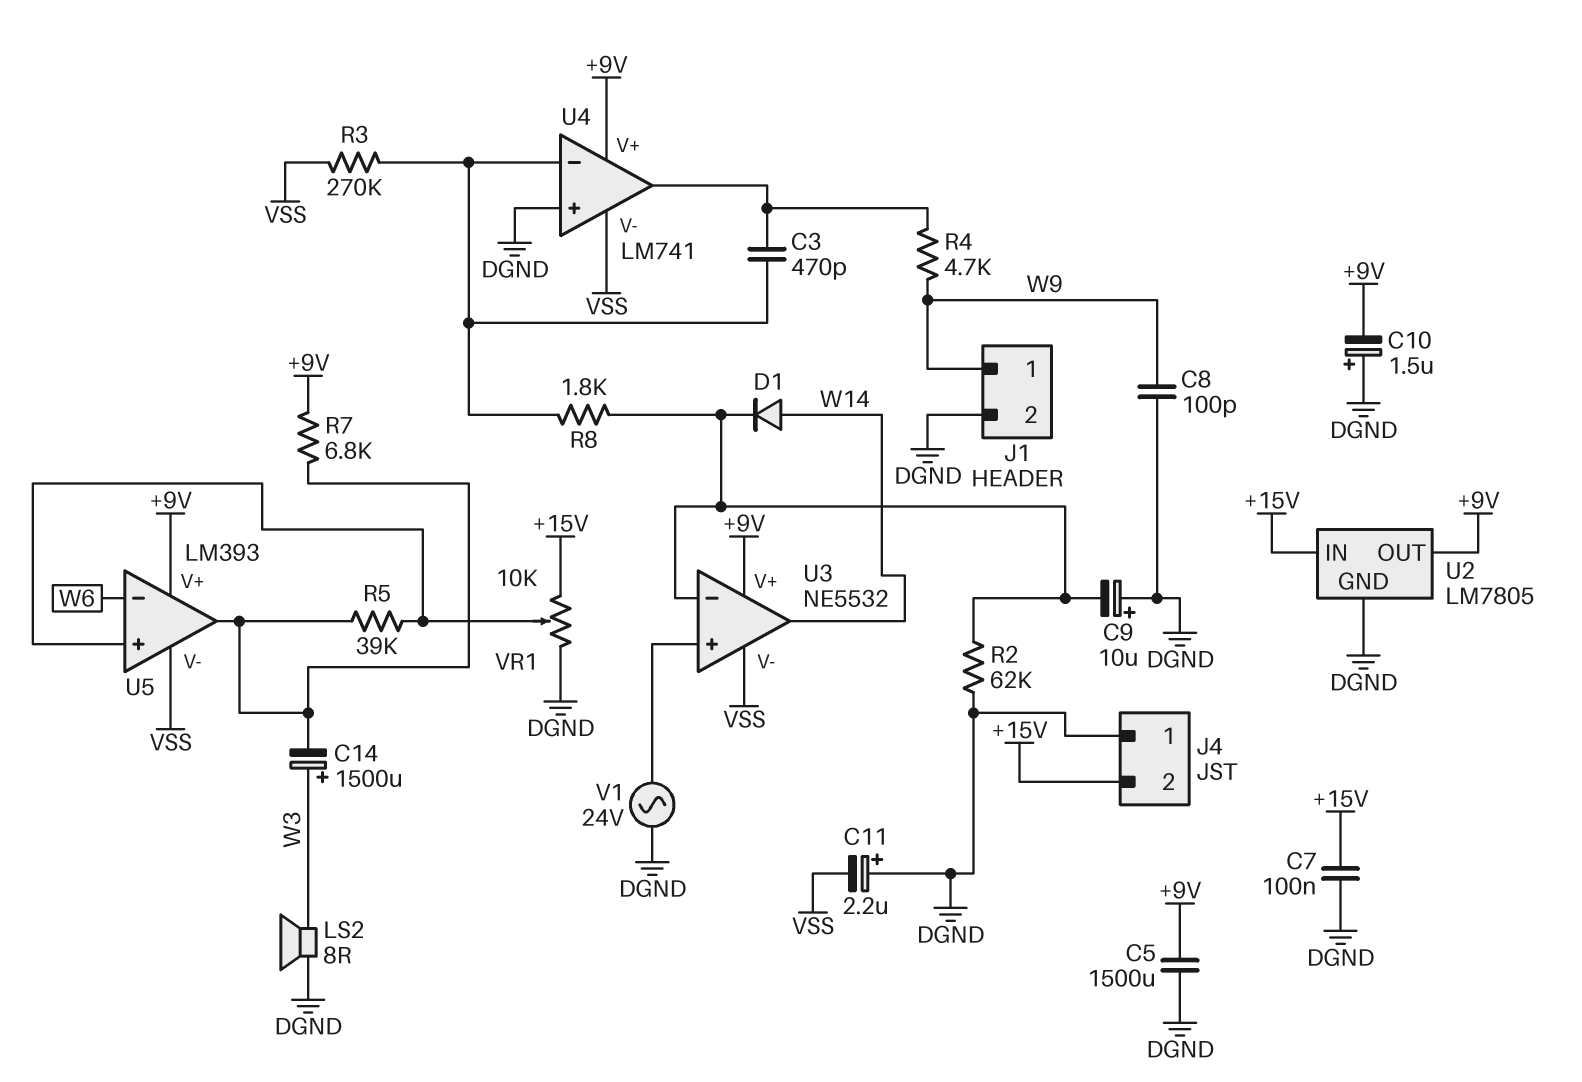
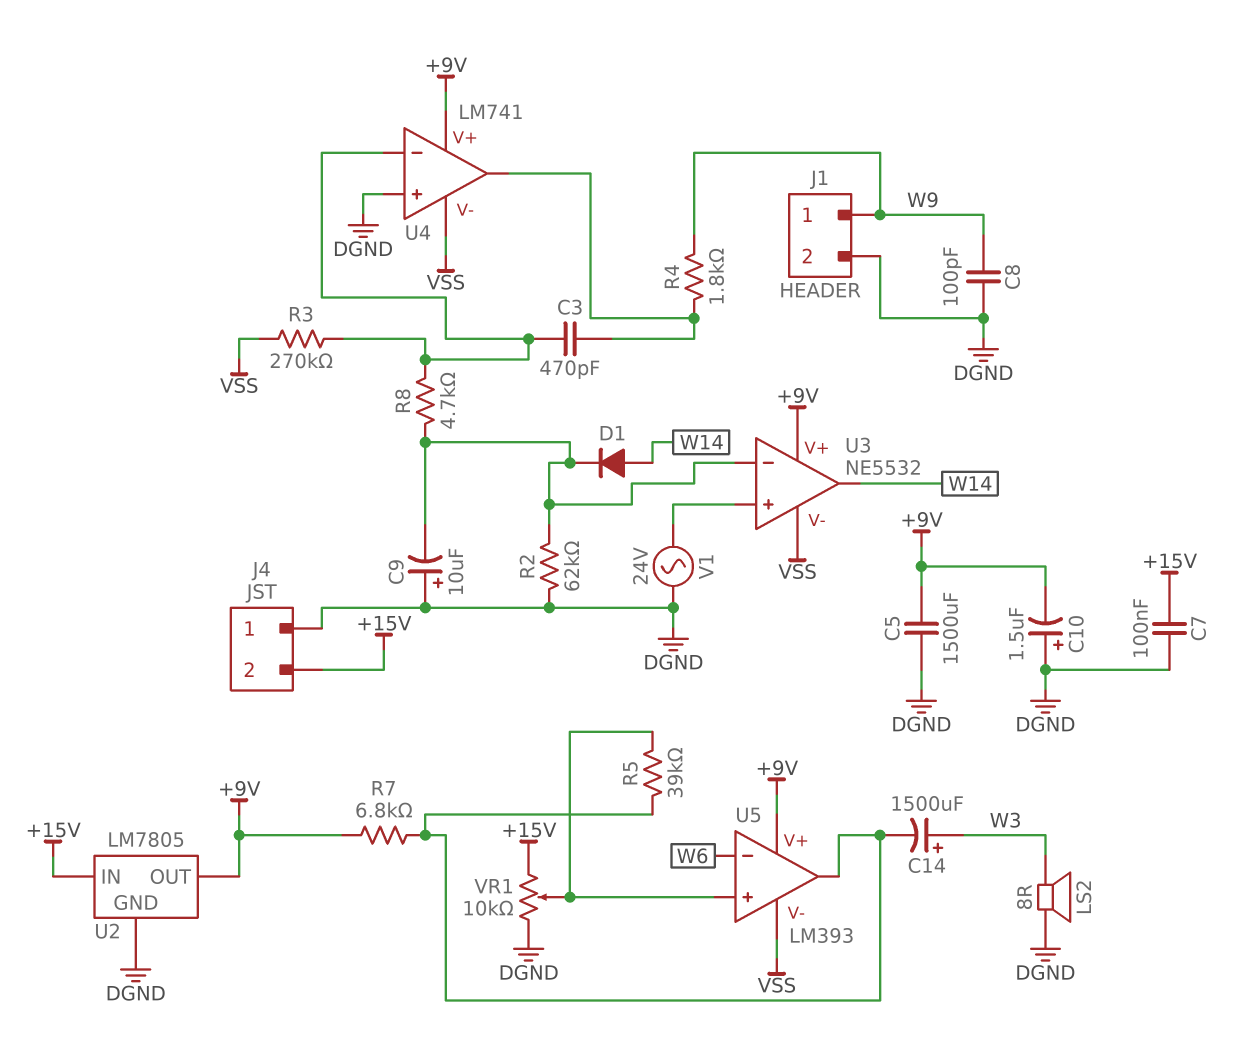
C11: 2.2uF (plus DGND, minus VSS) -> none
R4: 4.7k (U4/out, W9) -> 1.8k (U4/out, W9)
R8: 1.8k (U3/in-, U4/in-) -> 4.7k (U3/in-, U4/in-)

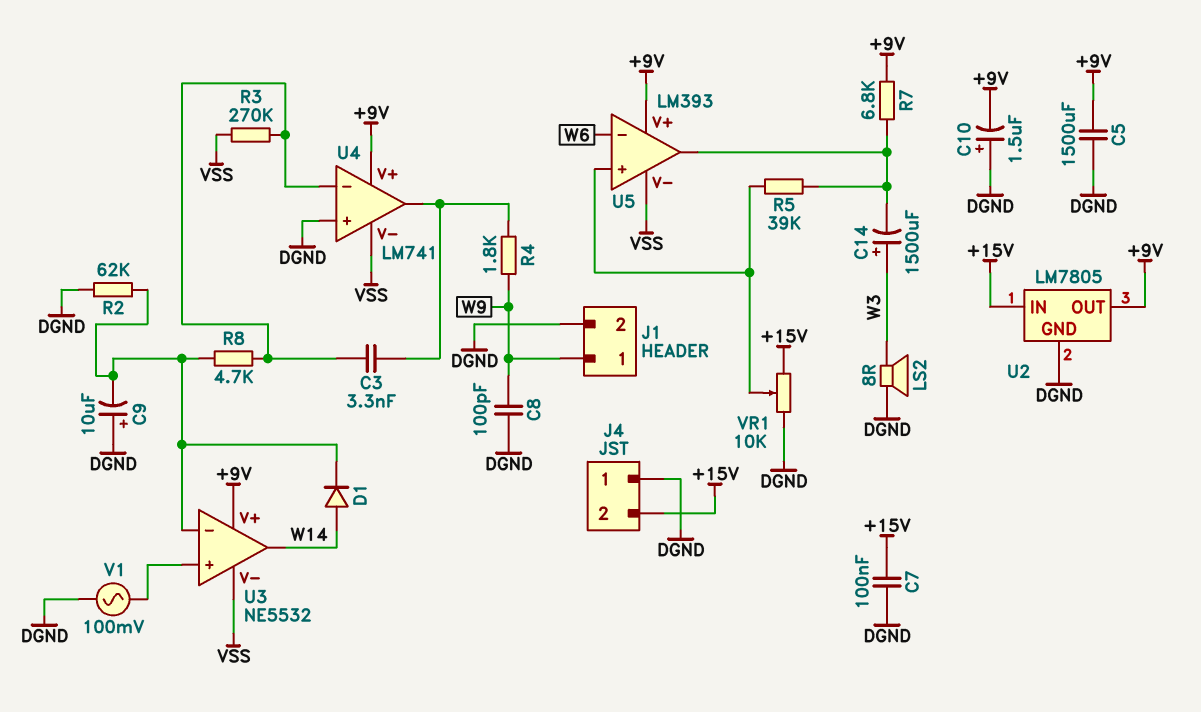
C3: 470pF (U4/in-, U4/out) -> 3.3nF (U4/in-, U4/out)
V1: AC 24V (DGND, U3/in+) -> AC 100mV (DGND, U3/in+)

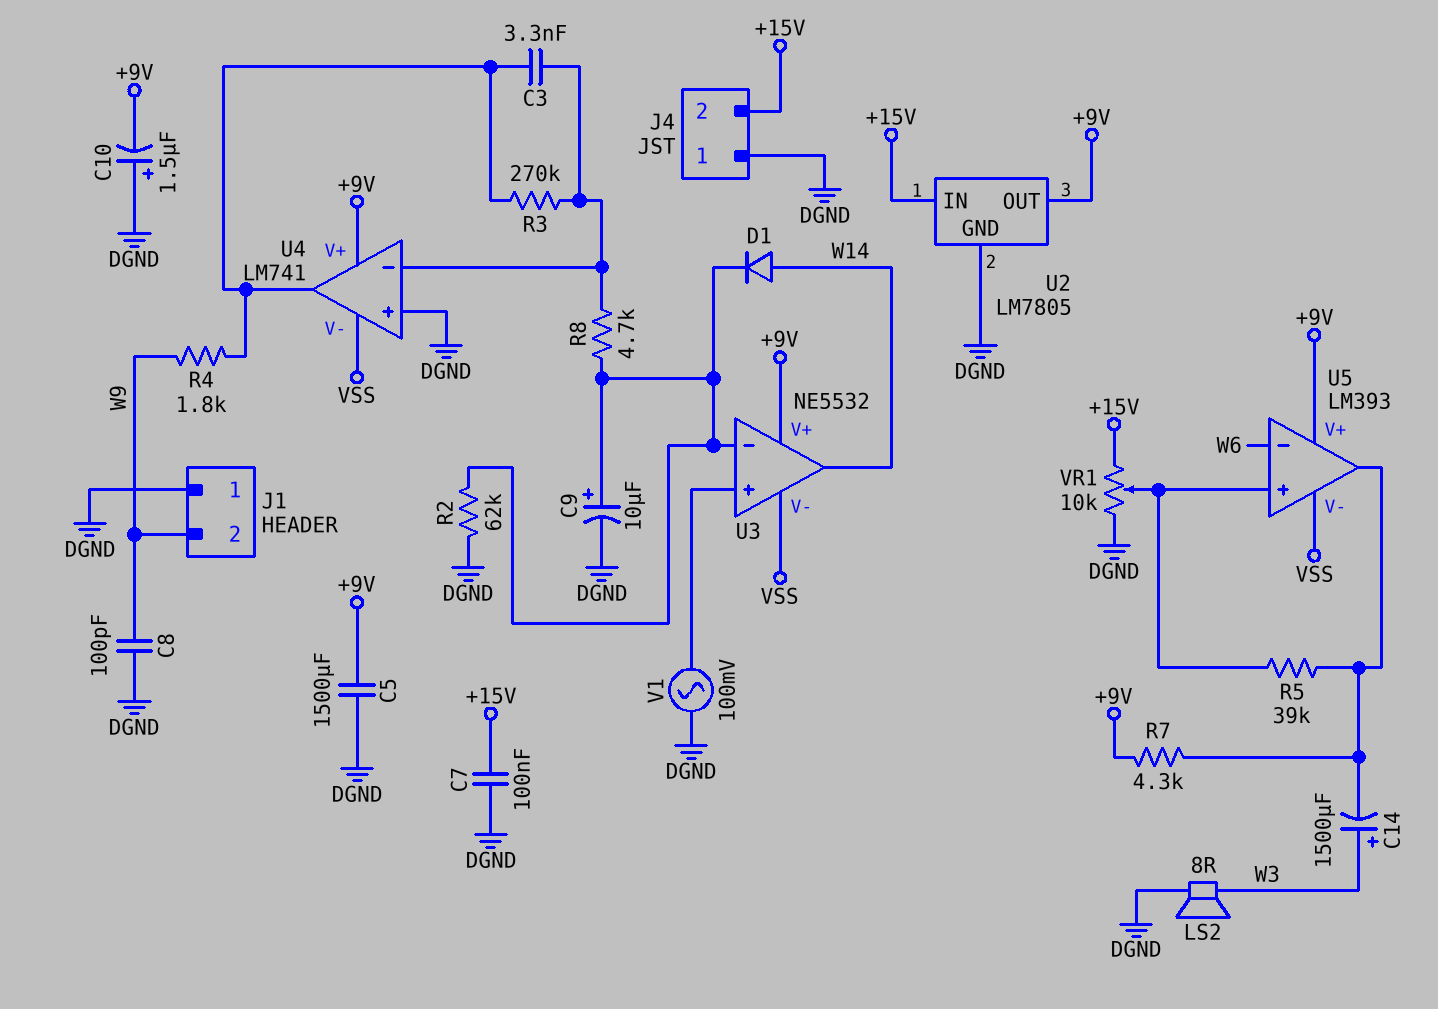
C9: 10uF (plus DGND, minus U3/in-) -> 10uF (plus U3/in-, minus DGND)
J1 pin 1: W9 -> DGND
J1 pin 2: DGND -> W9
R3: 270k (U4/in-, VSS) -> 270k (U4/in-, U4/out)
R7: 6.8k (+9V, U5/out) -> 4.3k (+9V, U5/out)

